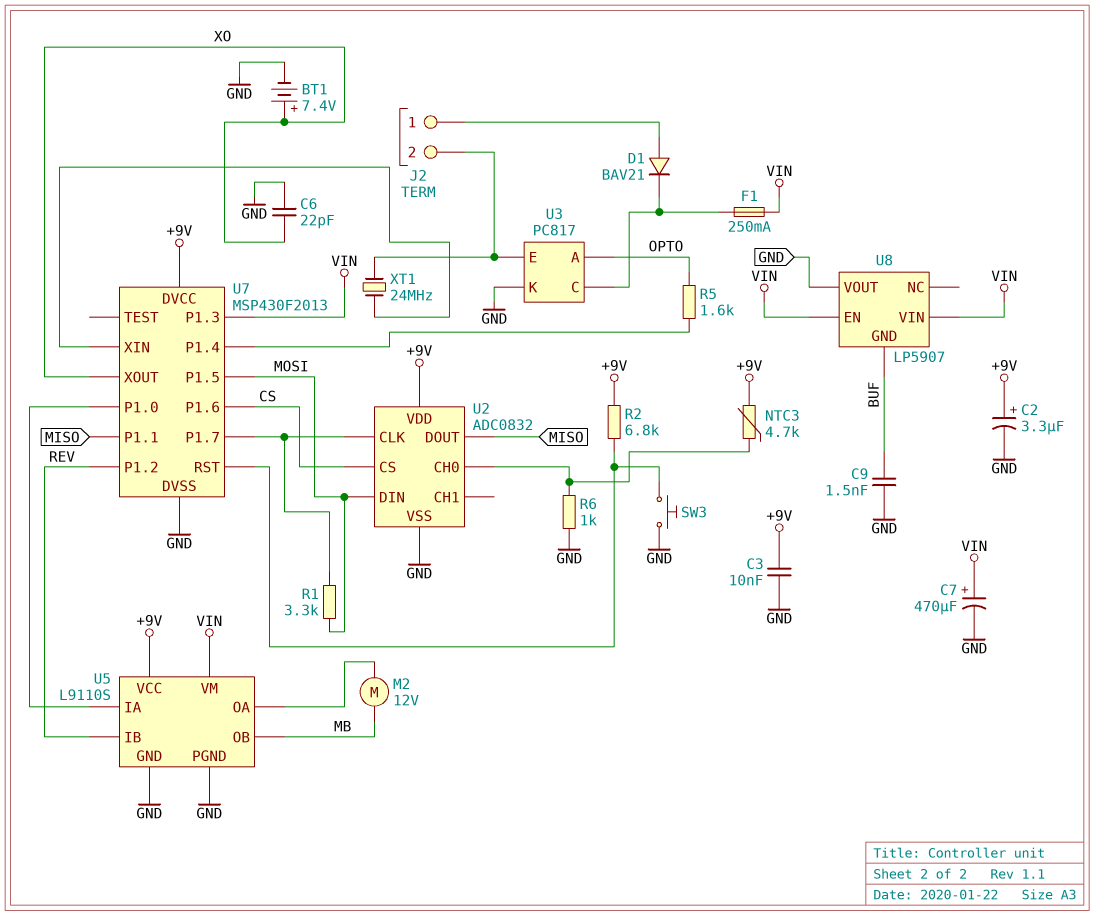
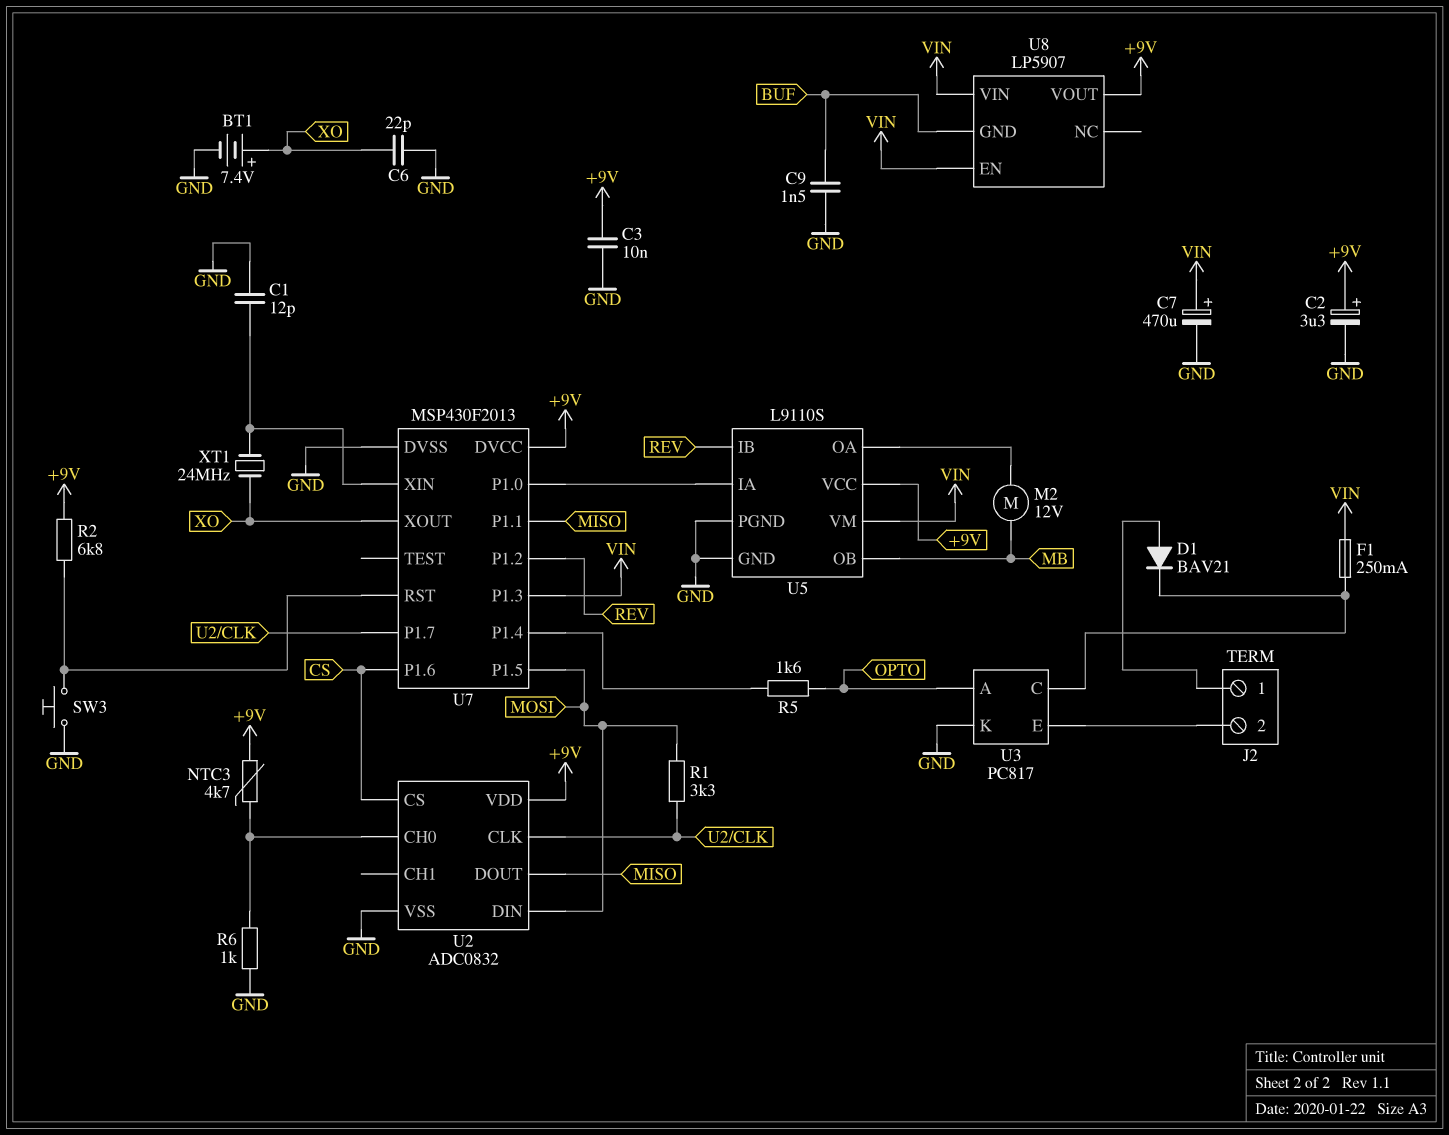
C1: none -> 12pF (GND, U7/XIN)
U8 pin VOUT: GND -> +9V
XT1: 24MHz (J2/2, U7/XIN) -> 24MHz (U7/XIN, XO)

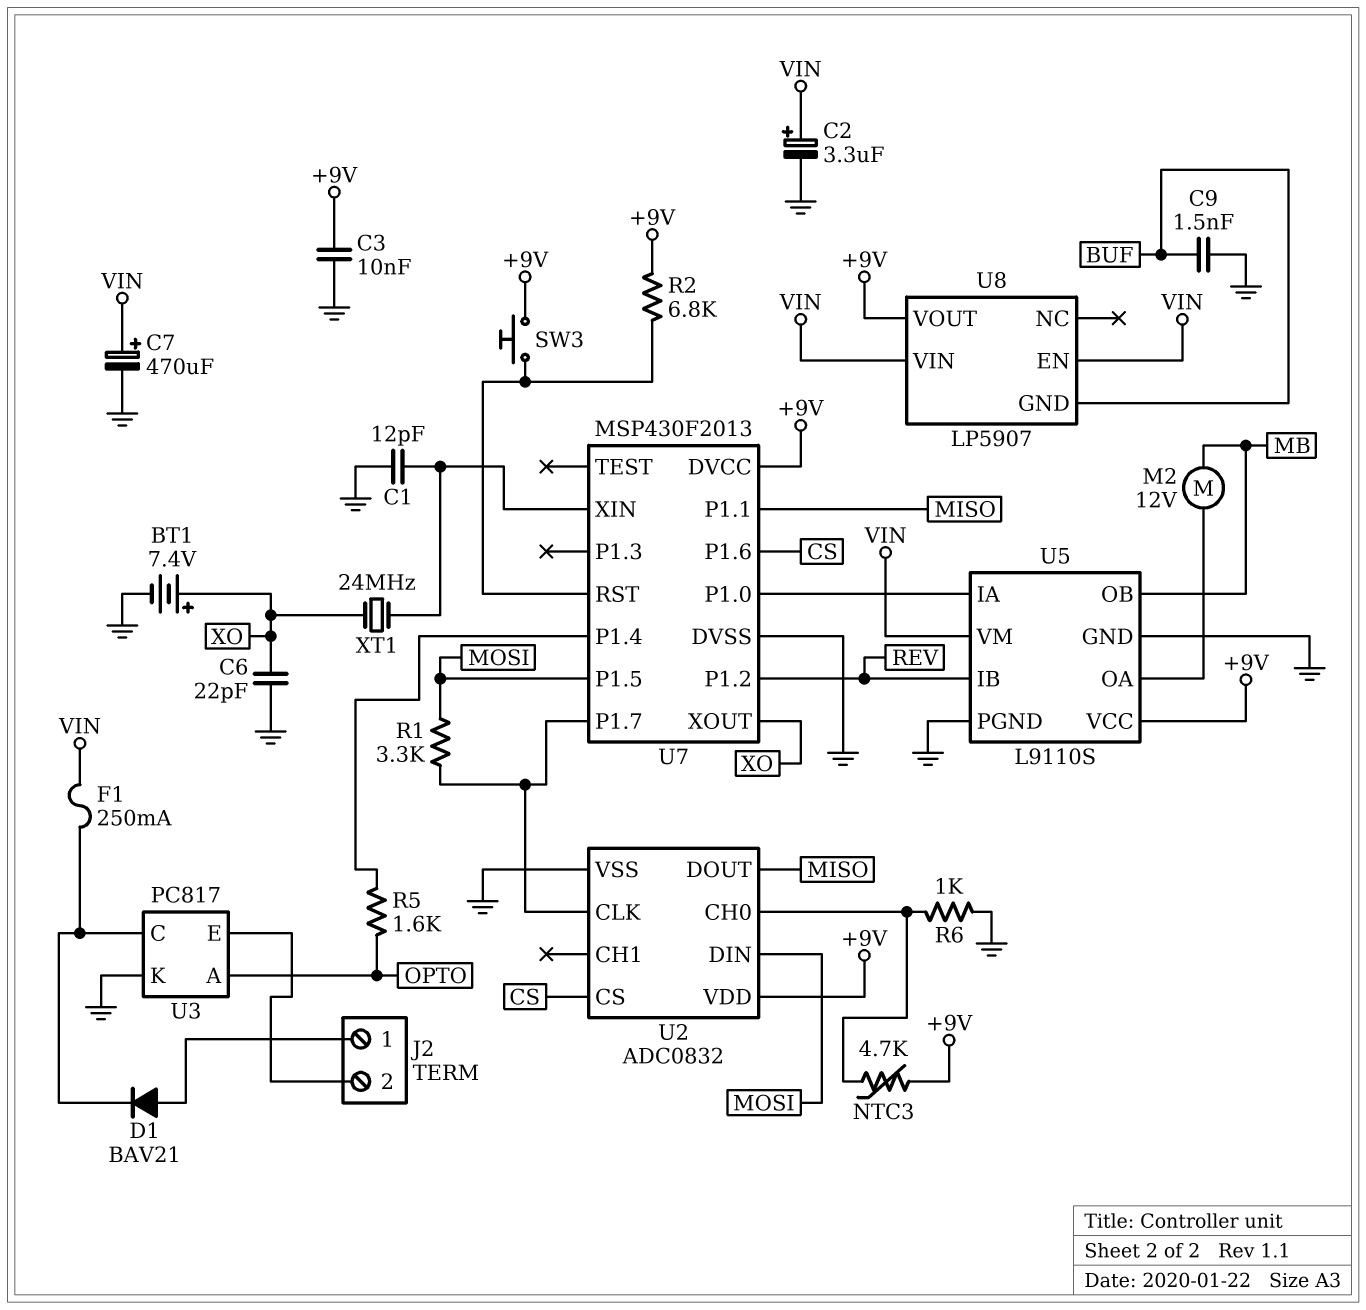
C2: 3.3uF (plus +9V, minus GND) -> 3.3uF (plus VIN, minus GND)
SW3: button (GND, U7/RST) -> button (+9V, U7/RST)
U7 pin P1.3: VIN -> none

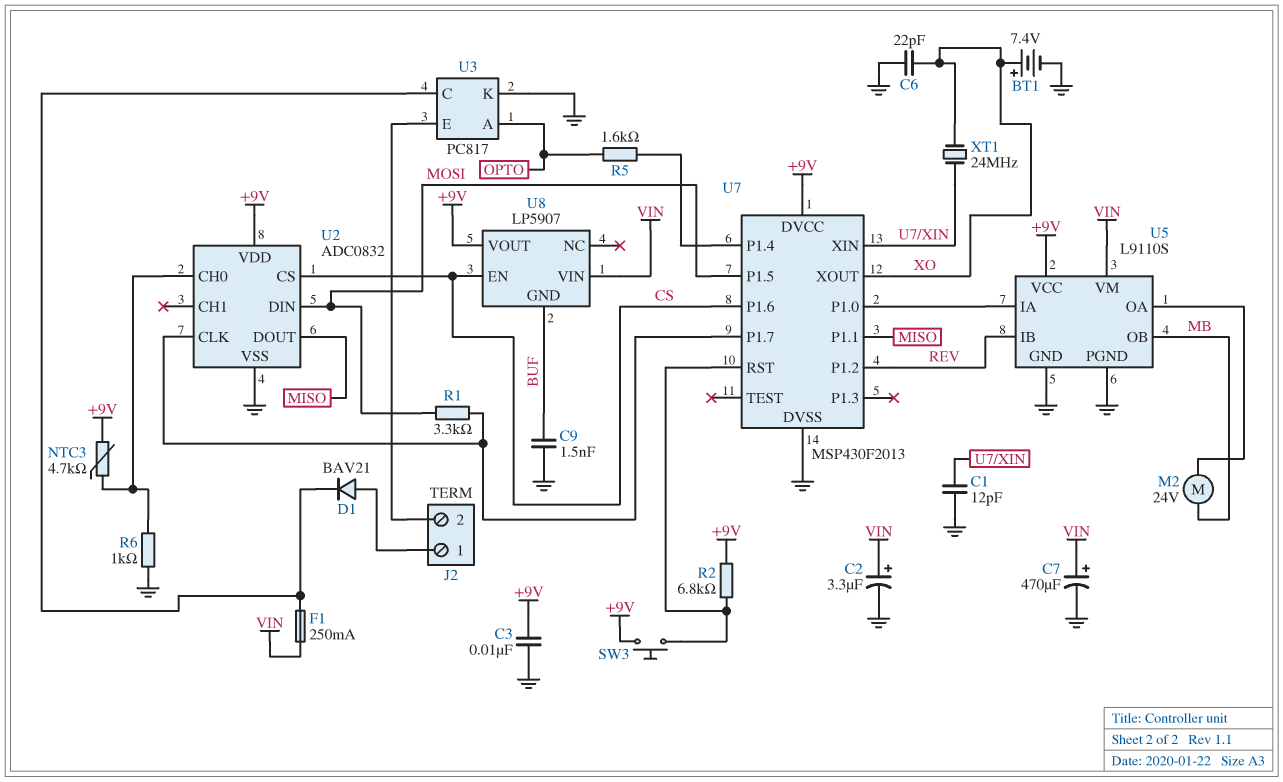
M2: motor 12V (MB, U5/OA) -> motor 24V (MB, U5/OA)
U8 pin EN: VIN -> CS

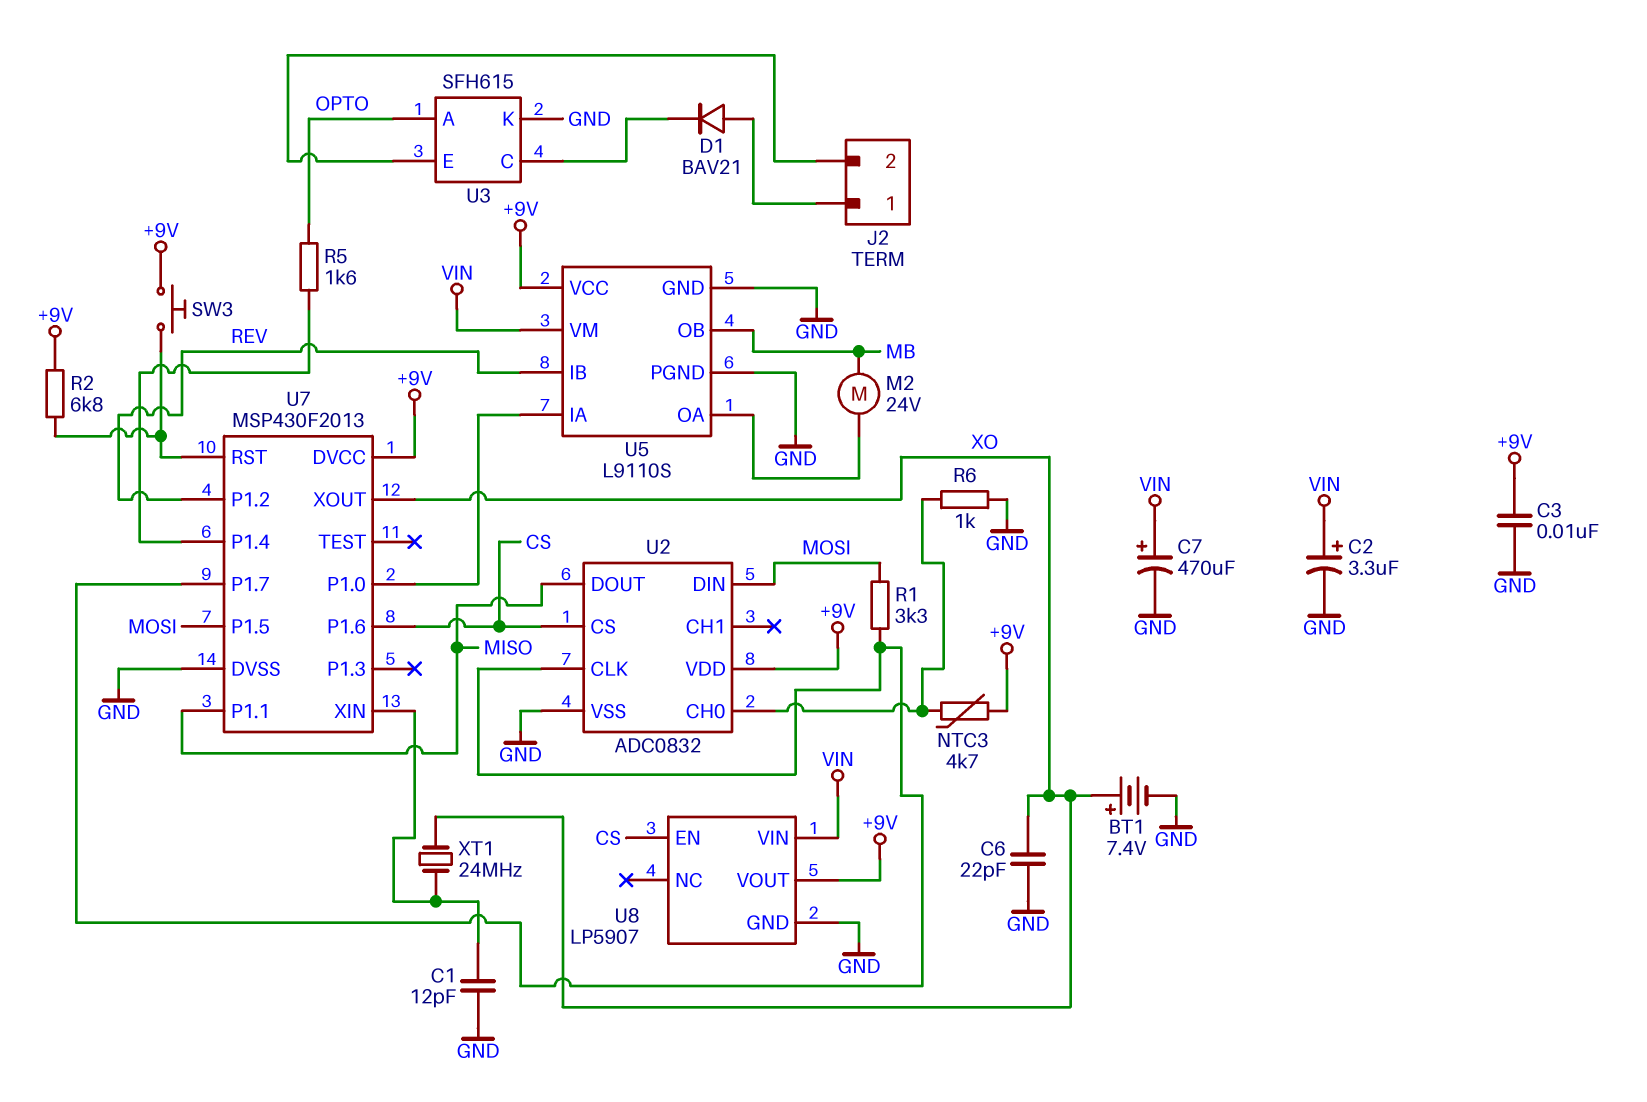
C9: 1.5nF (BUF, GND) -> none
F1: 250mA (U3/C, VIN) -> none
U3: PC817 -> SFH615
U8 pin GND: BUF -> GND

